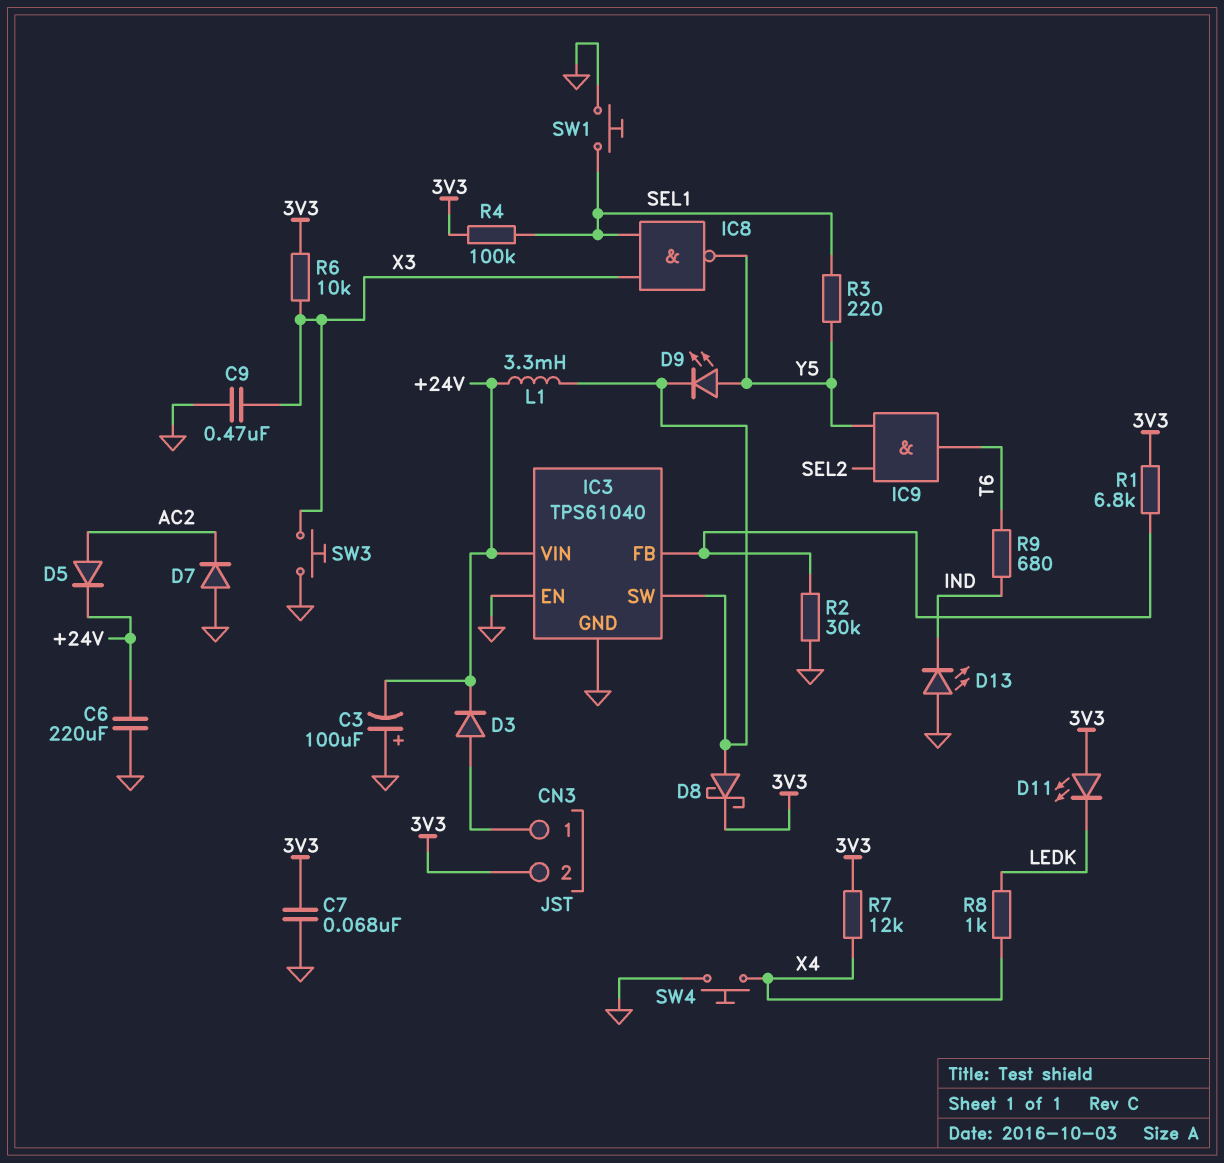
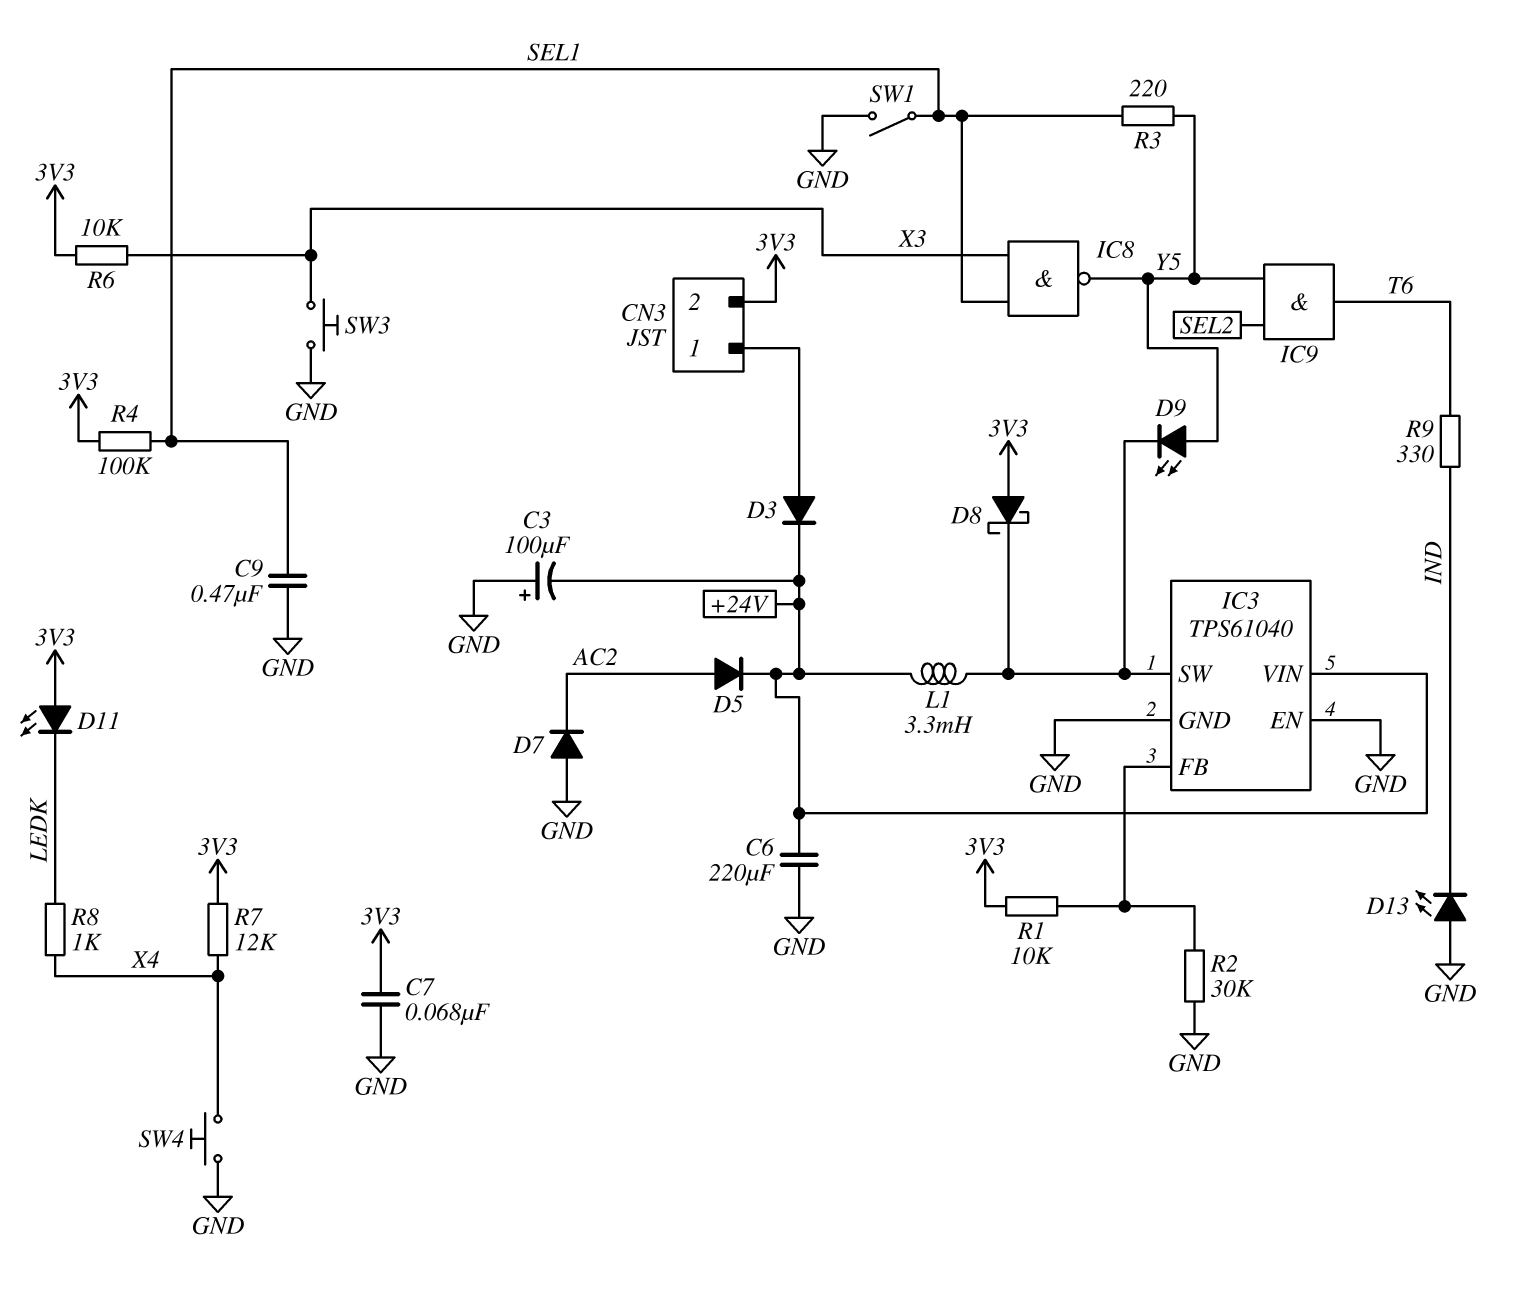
C9: 470nF (GND, X3) -> 470nF (GND, SEL1)
D8: schottky (A IC3/SW, K 3V3) -> schottky (A 3V3, K IC3/SW)
R1: 6.8k (3V3, IC3/FB) -> 10k (3V3, IC3/FB)
R9: 680 (IND, T6) -> 330 (IND, T6)
SW1: button (GND, SEL1) -> switch (GND, SEL1)

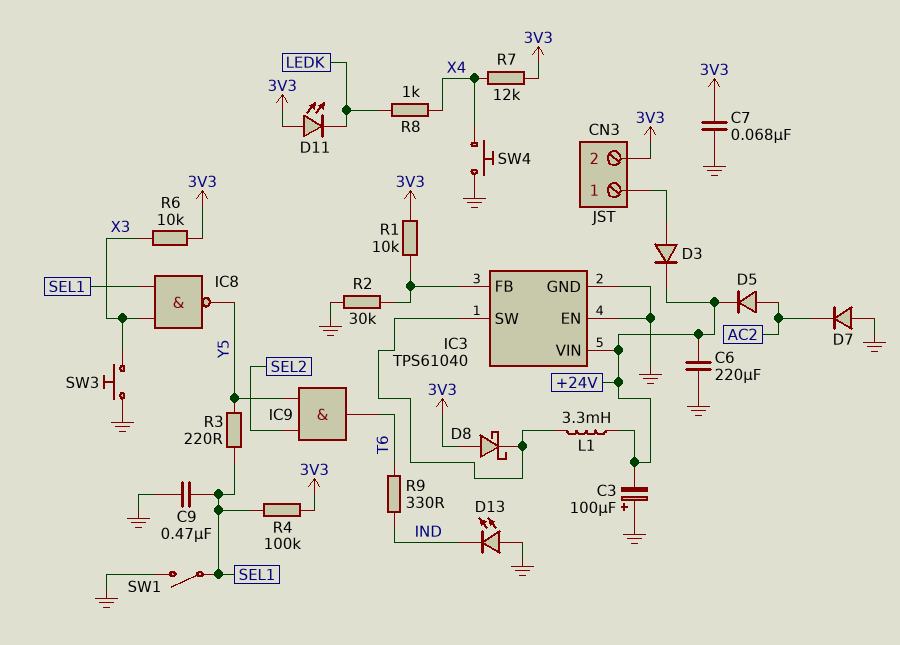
D9: LED (A Y5, K IC3/SW) -> none

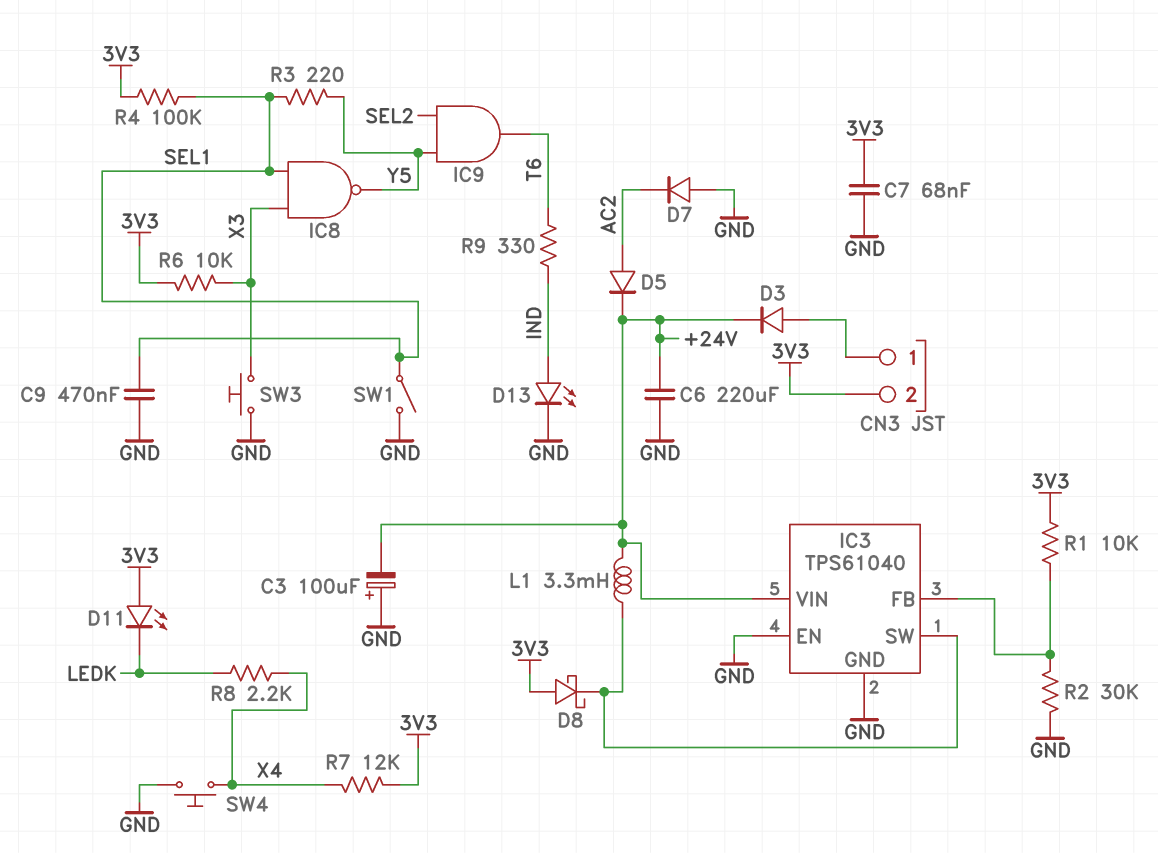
D13: LED (A GND, K IND) -> LED (A IND, K GND)
R8: 1k (LEDK, X4) -> 2.2k (LEDK, X4)

